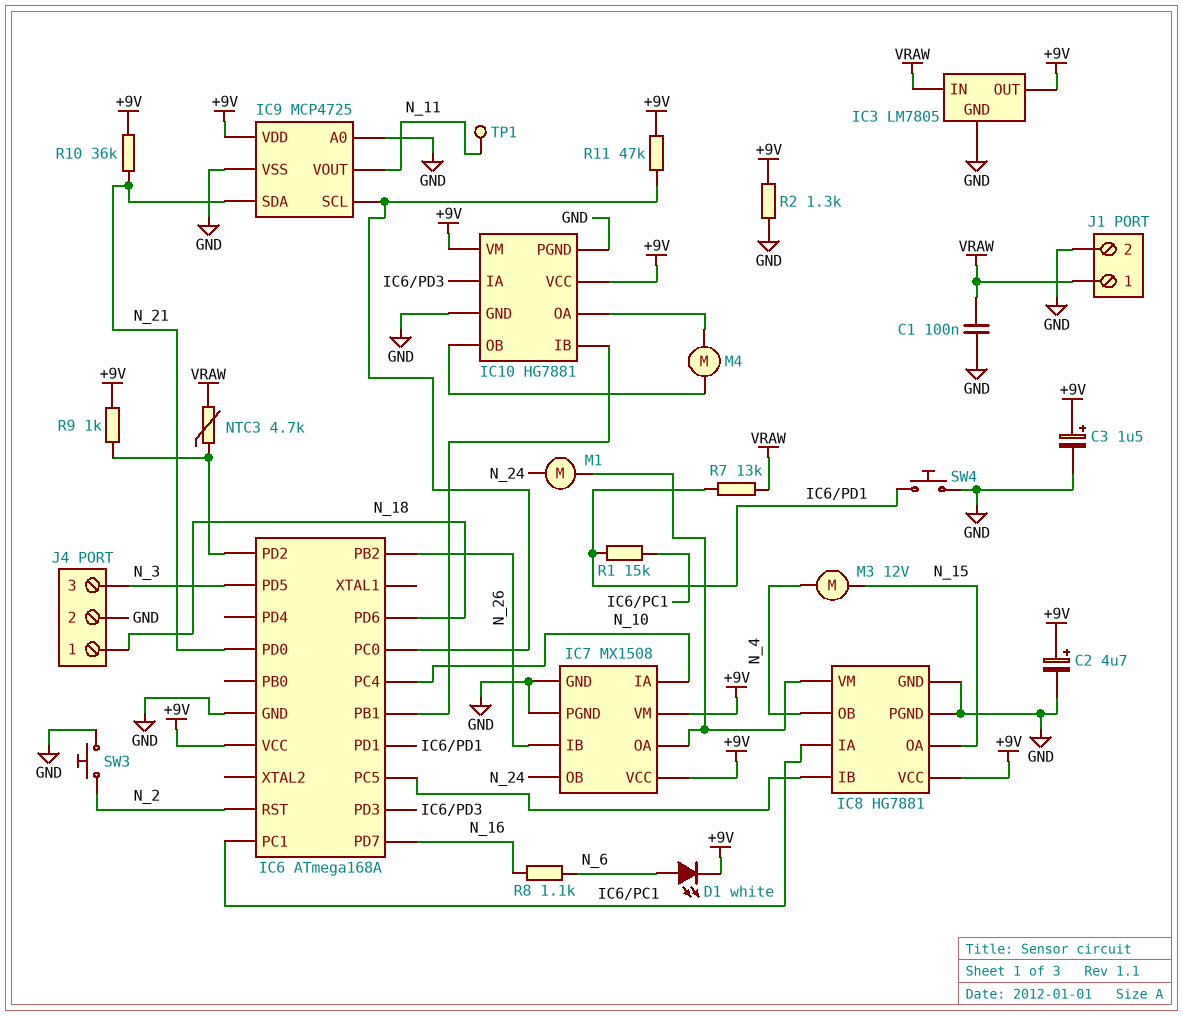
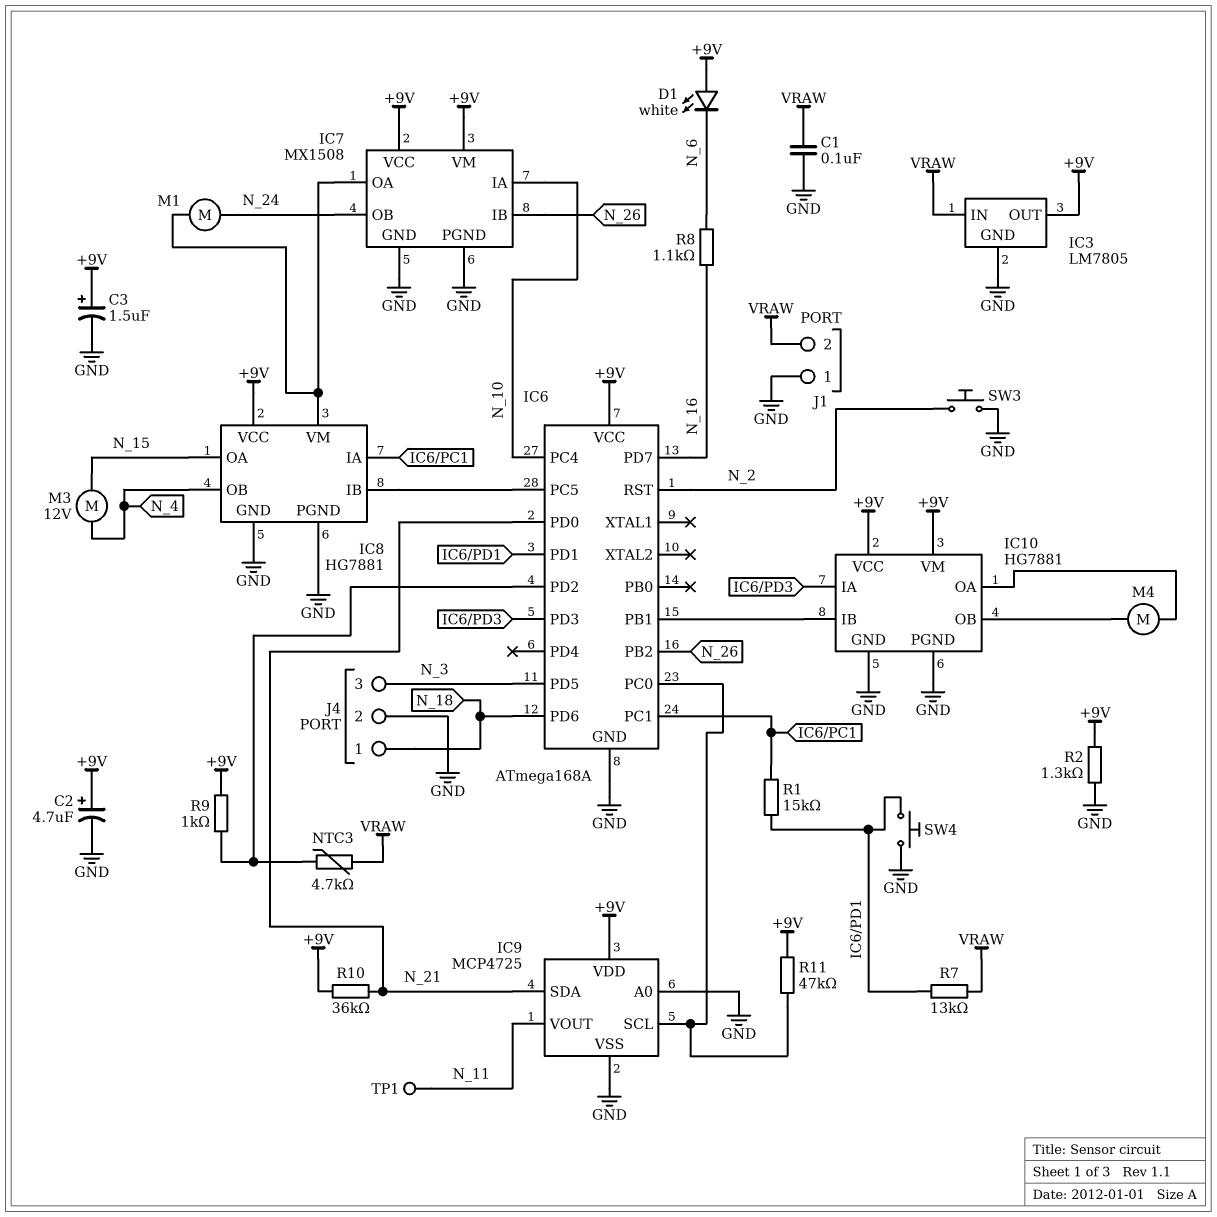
D1: LED white (A N_6, K +9V) -> LED white (A +9V, K N_6)
J1 pin 1: VRAW -> GND
J1 pin 2: GND -> VRAW

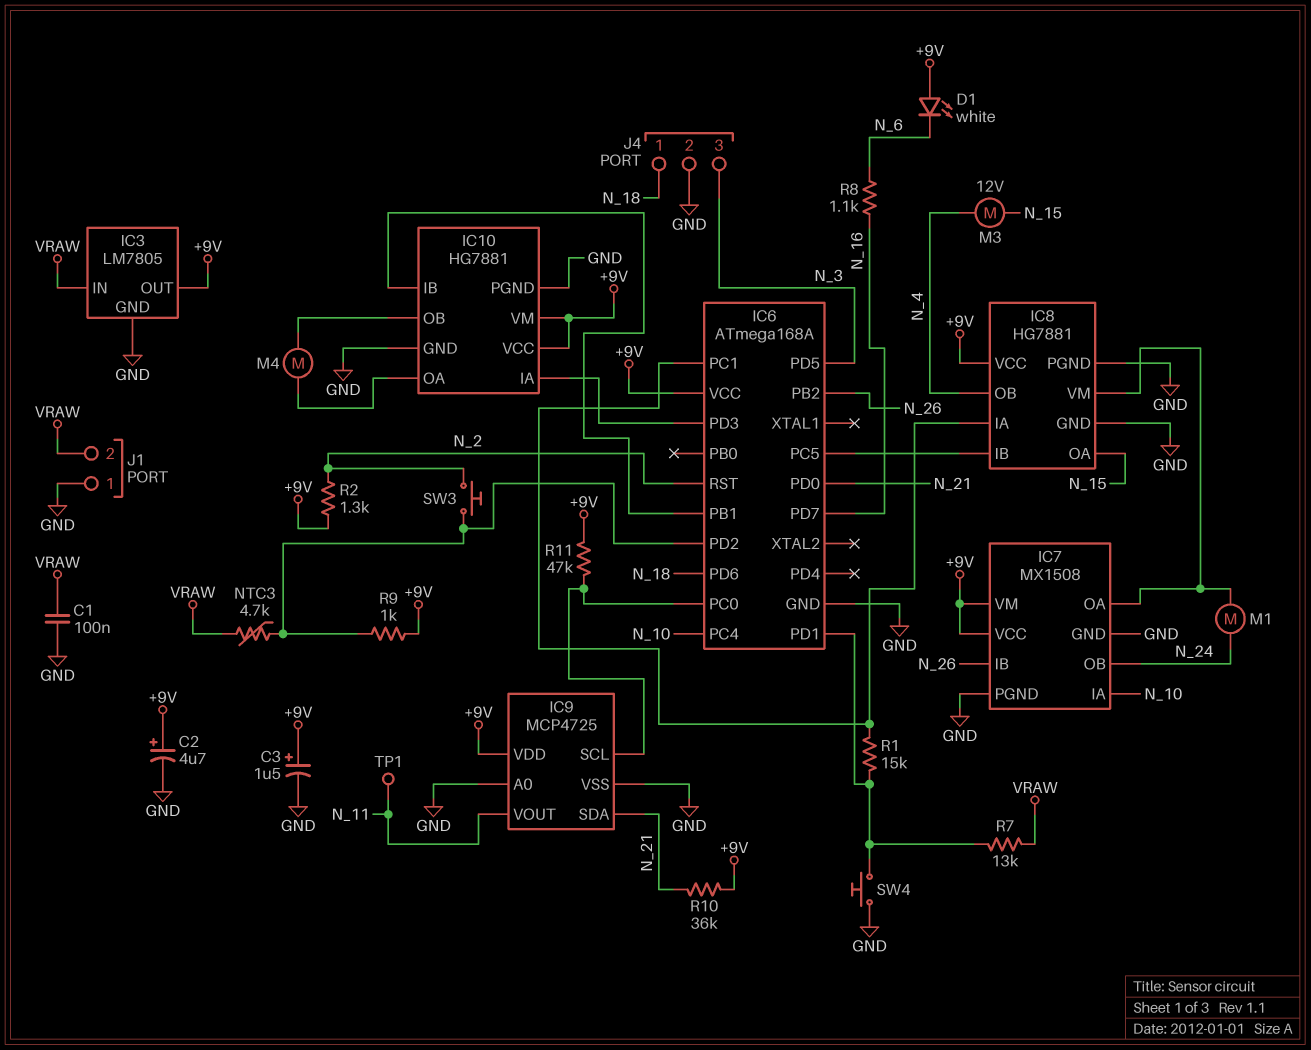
R2: 1.3k (+9V, GND) -> 1.3k (+9V, N_2)
SW3: button (GND, N_2) -> button (IC6/PD2, N_2)

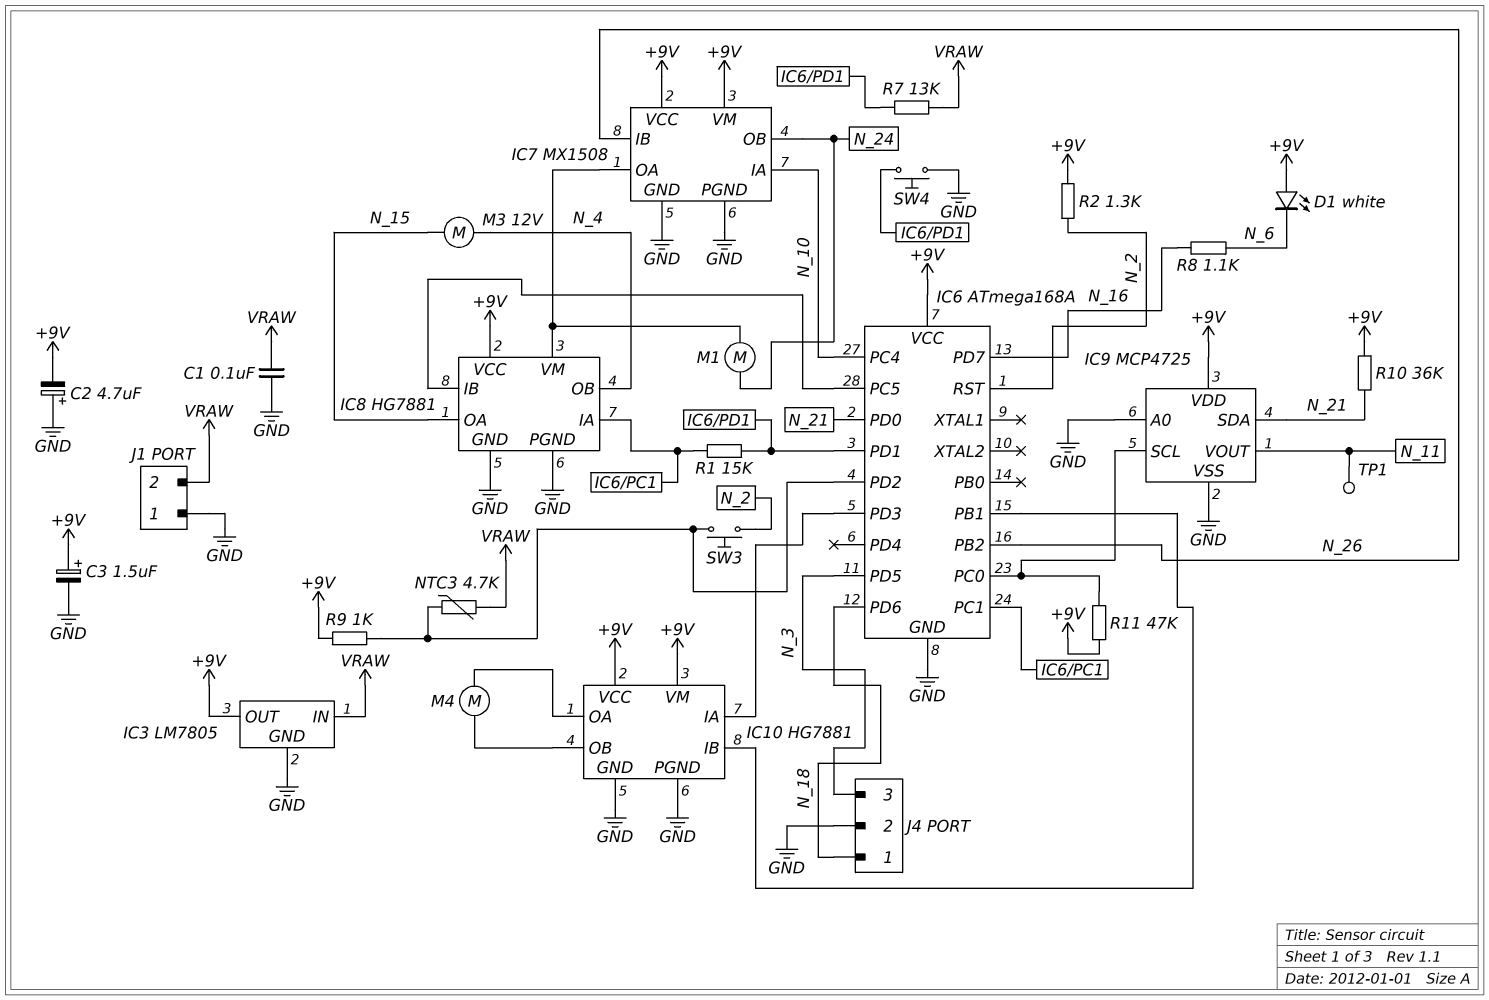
C2: 4.7uF (plus +9V, minus GND) -> 4.7uF (plus GND, minus +9V)

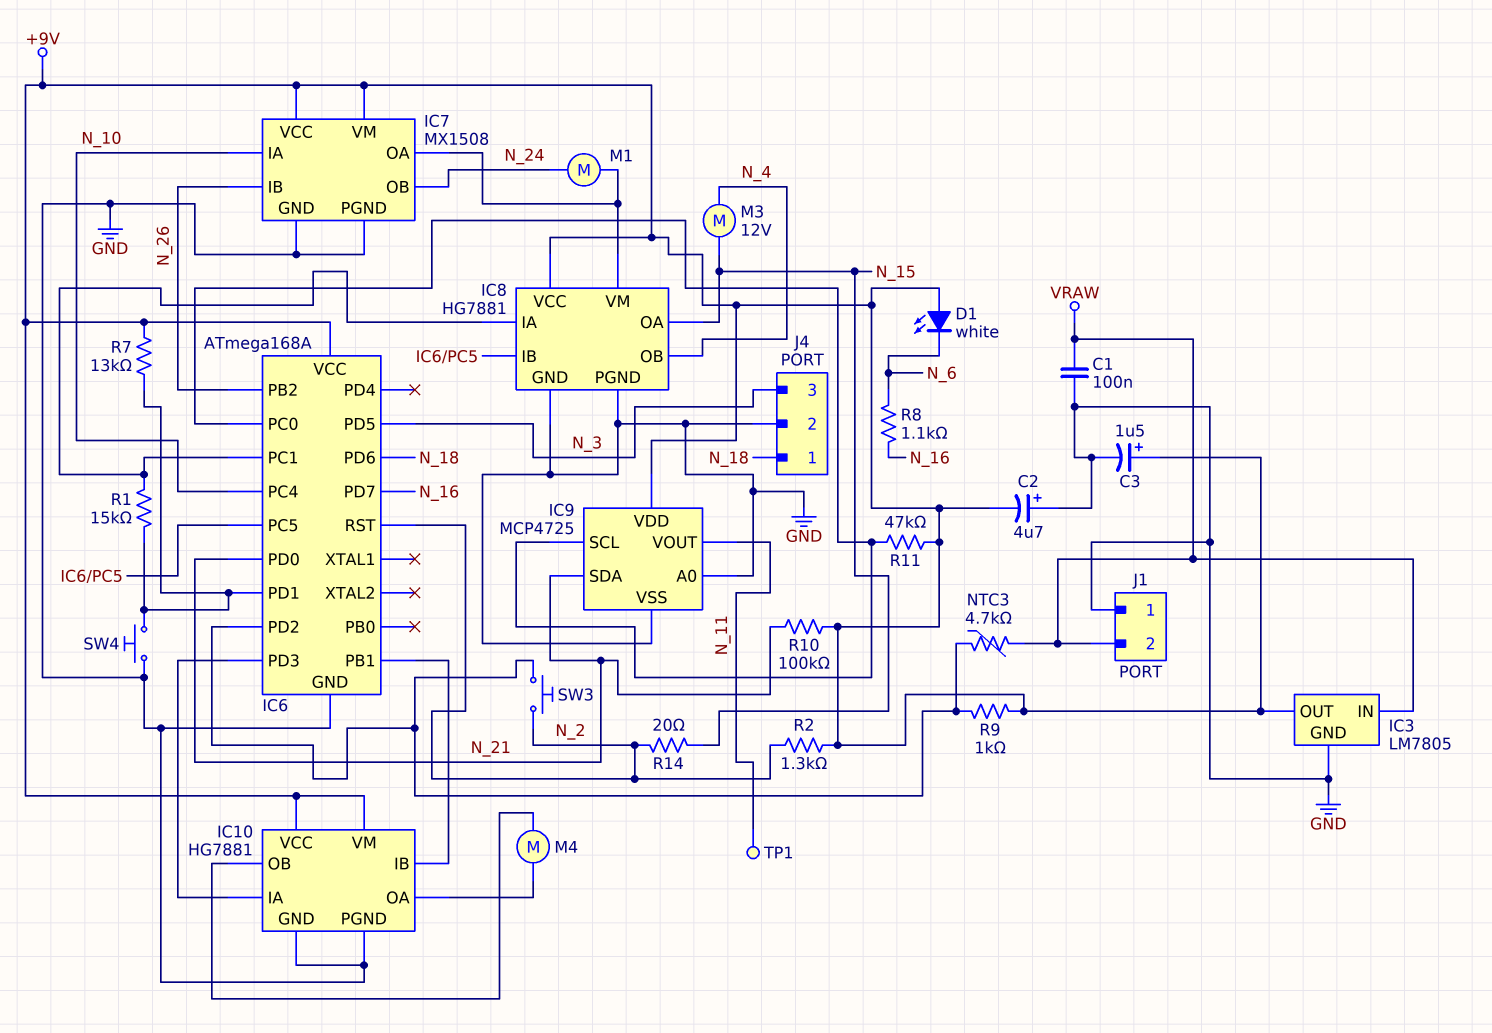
R7: 13k (IC6/PD1, VRAW) -> 13k (+9V, IC6/PD1)
R10: 36k (+9V, N_21) -> 100k (+9V, N_21)
R14: none -> 20 (N_2, N_15)

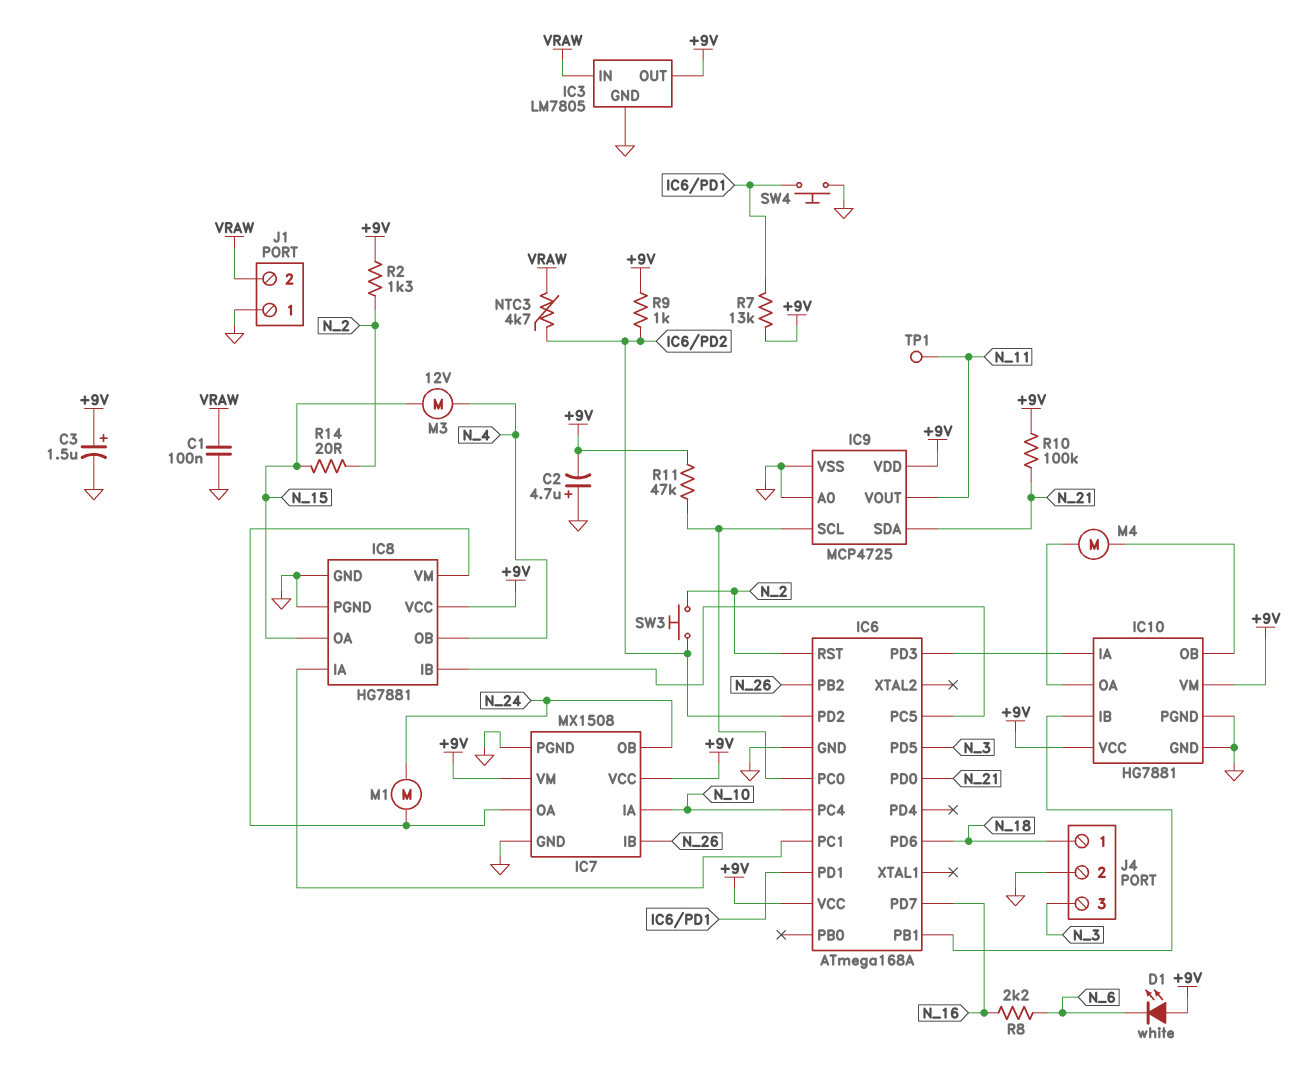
R1: 15k (IC6/PC1, IC6/PD1) -> none
R8: 1.1k (N_6, N_16) -> 2.2k (N_6, N_16)

